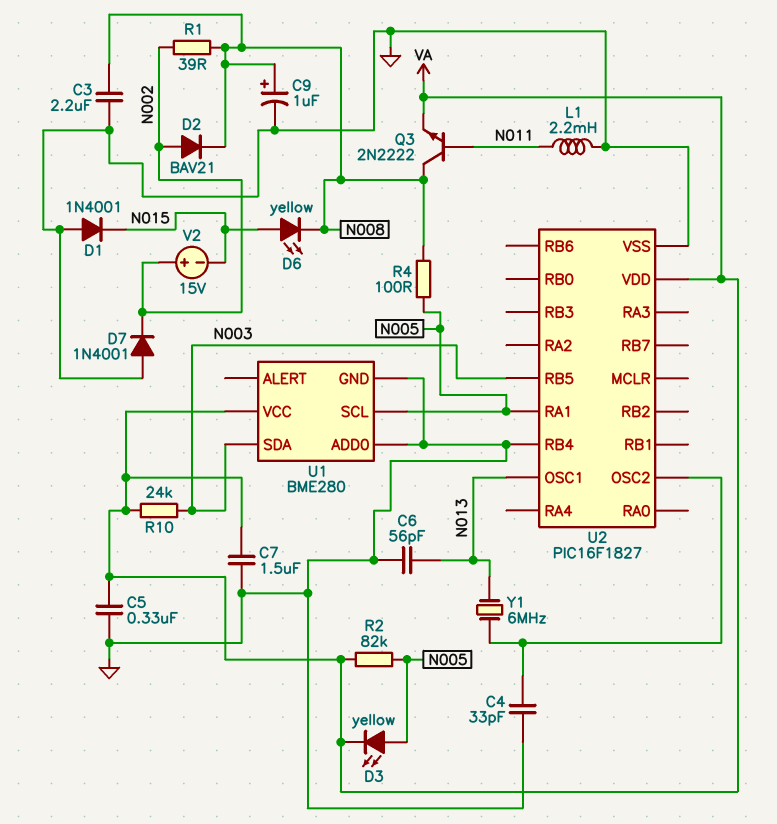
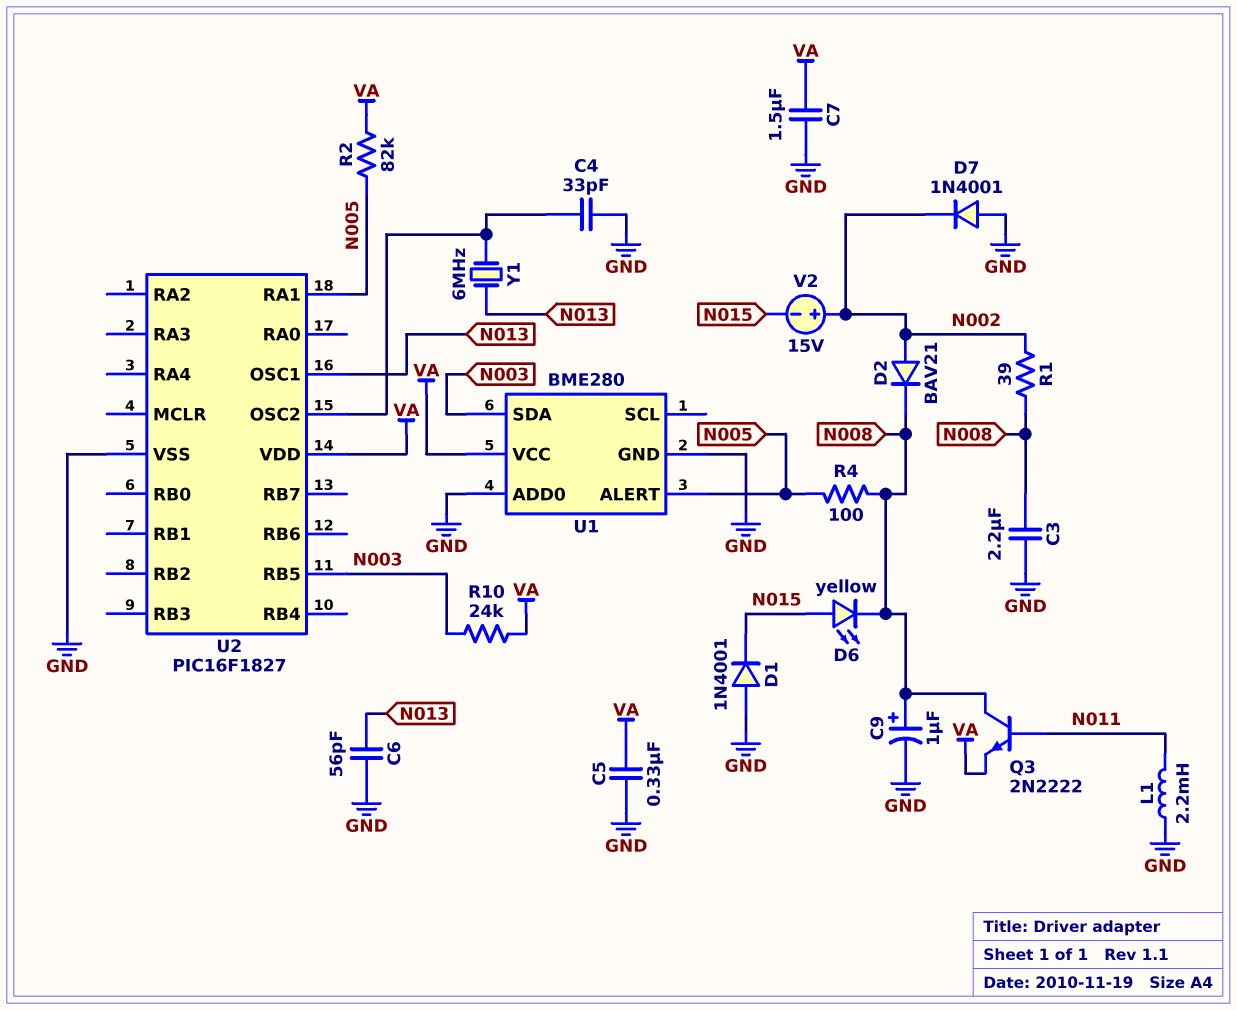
D3: LED yellow (A N005, K VA) -> none
U1 pin ALERT: none -> N005
U1 pin SCL: N005 -> none
U2 pin RB4: GND -> none

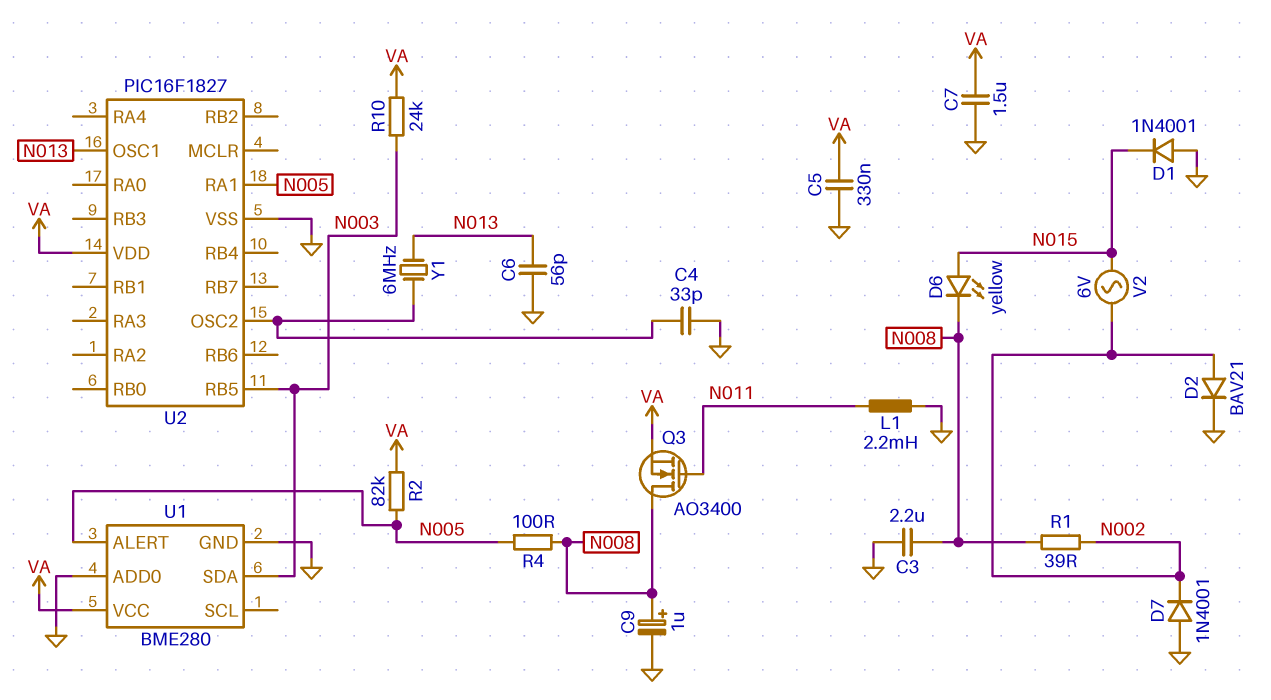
D2: diode BAV21 (A N002, K N008) -> diode BAV21 (A N002, K GND)
Q3: NPN 2N2222 (B N011, C N008, E VA) -> NMOS AO3400 (G N011, D N008, S VA)
V2: 15V (plus N002, minus N015) -> AC 6V (N002, N015)

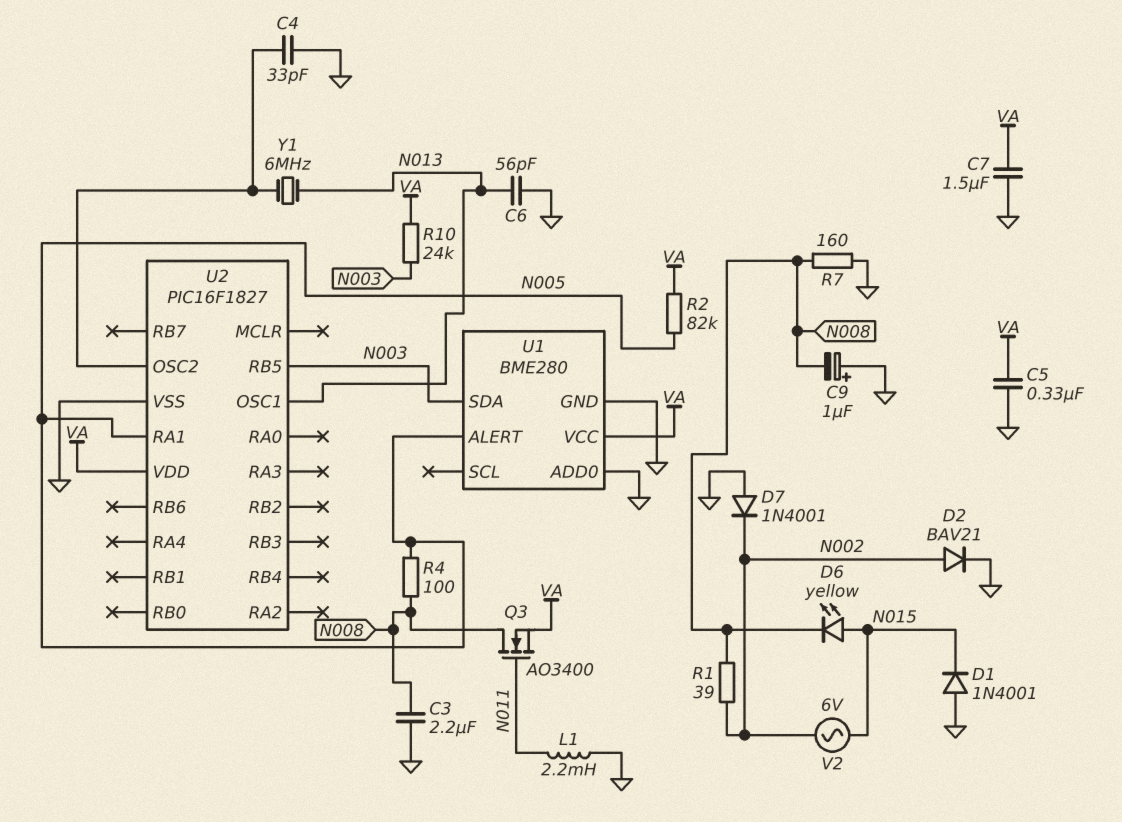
C9: 1uF (plus N008, minus GND) -> 1uF (plus GND, minus N008)
R7: none -> 160 (GND, N008)

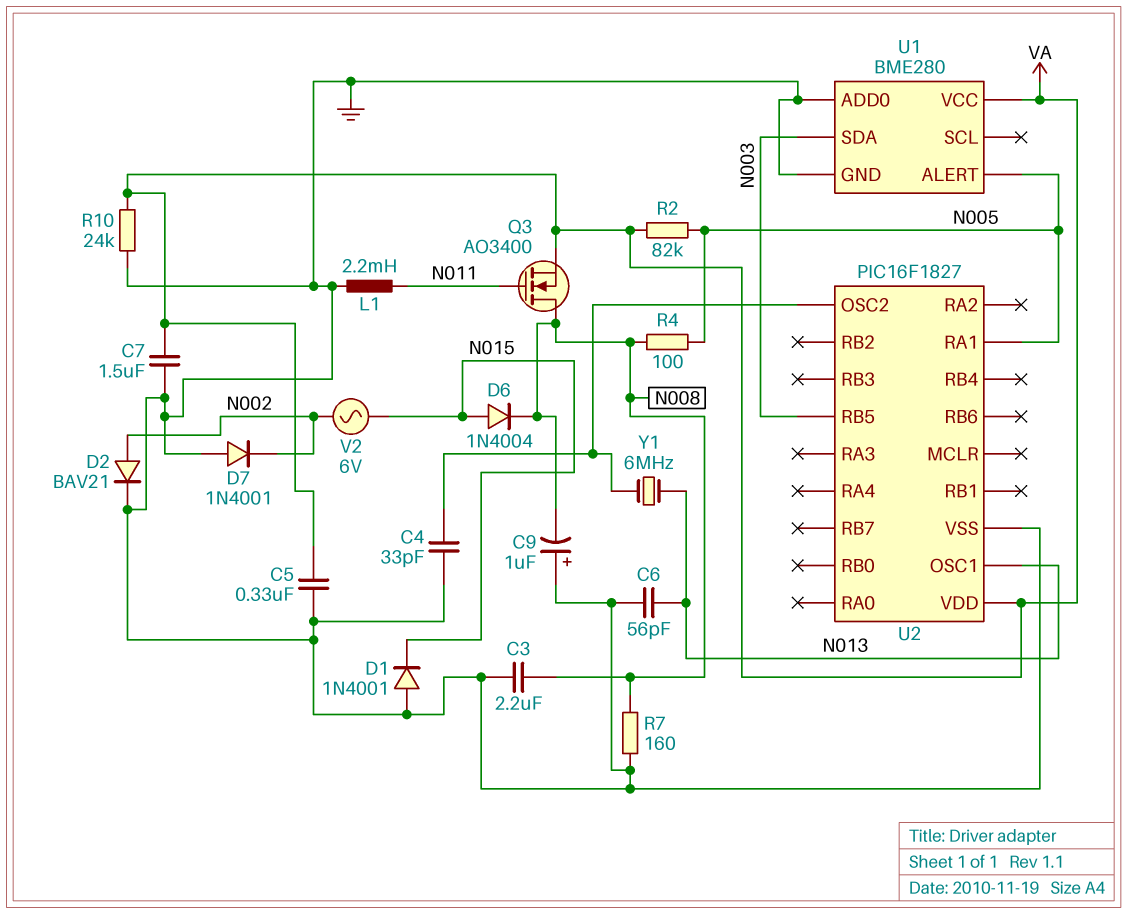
D6: LED yellow (A N015, K N008) -> diode 1N4004 (A N015, K N008)
R1: 39 (N002, N008) -> none
R10: 24k (N003, VA) -> 24k (GND, VA)

